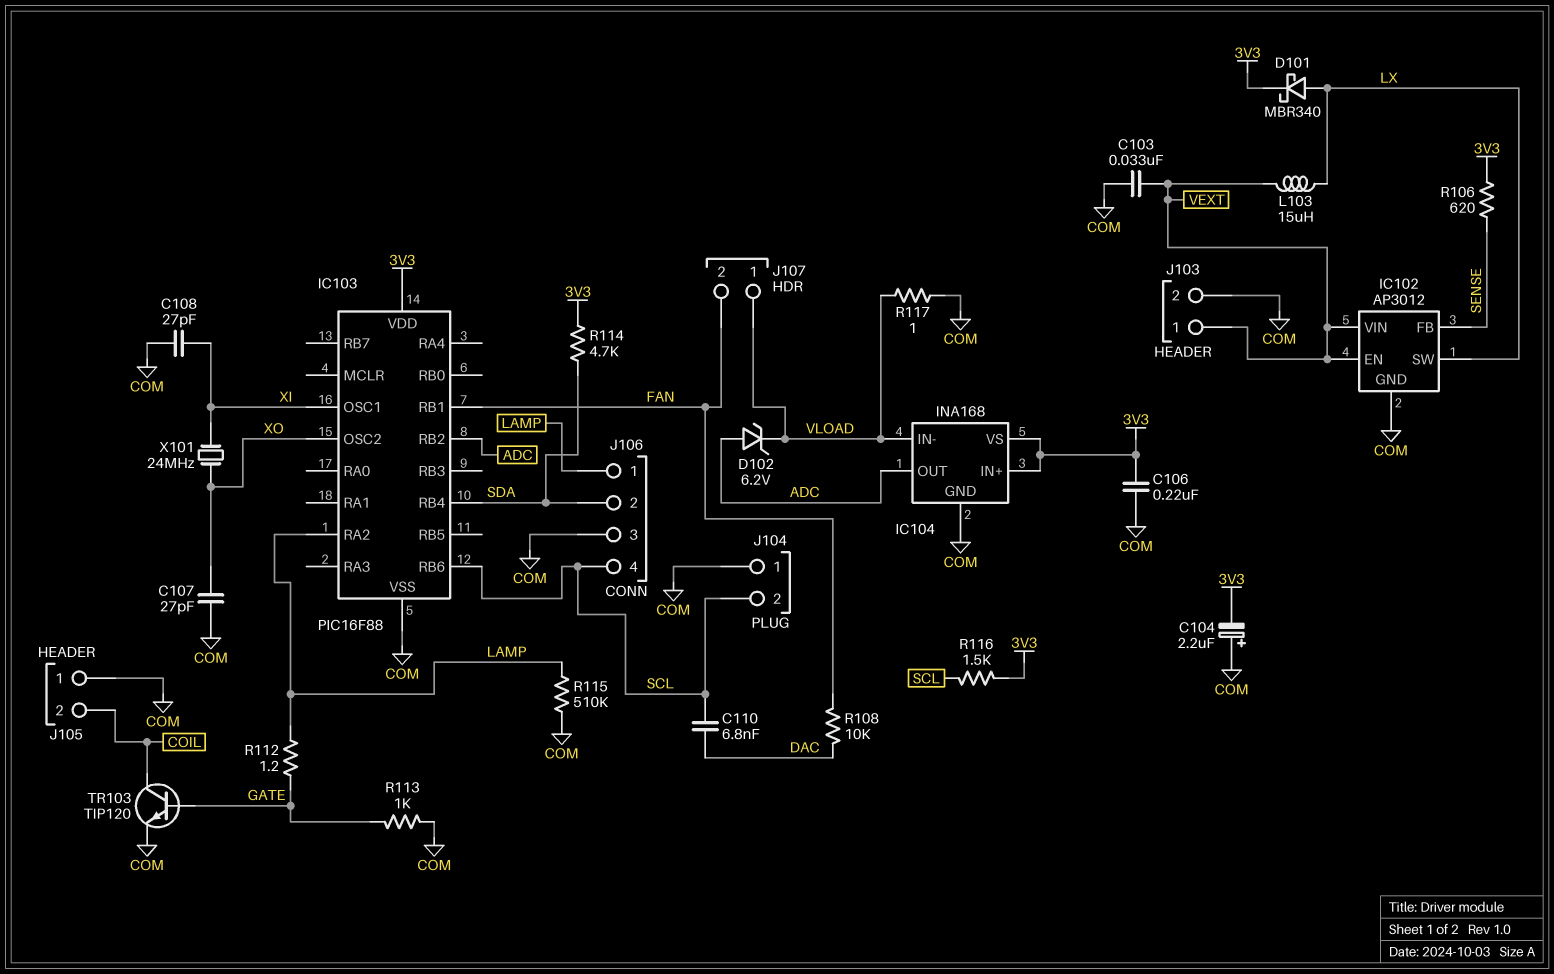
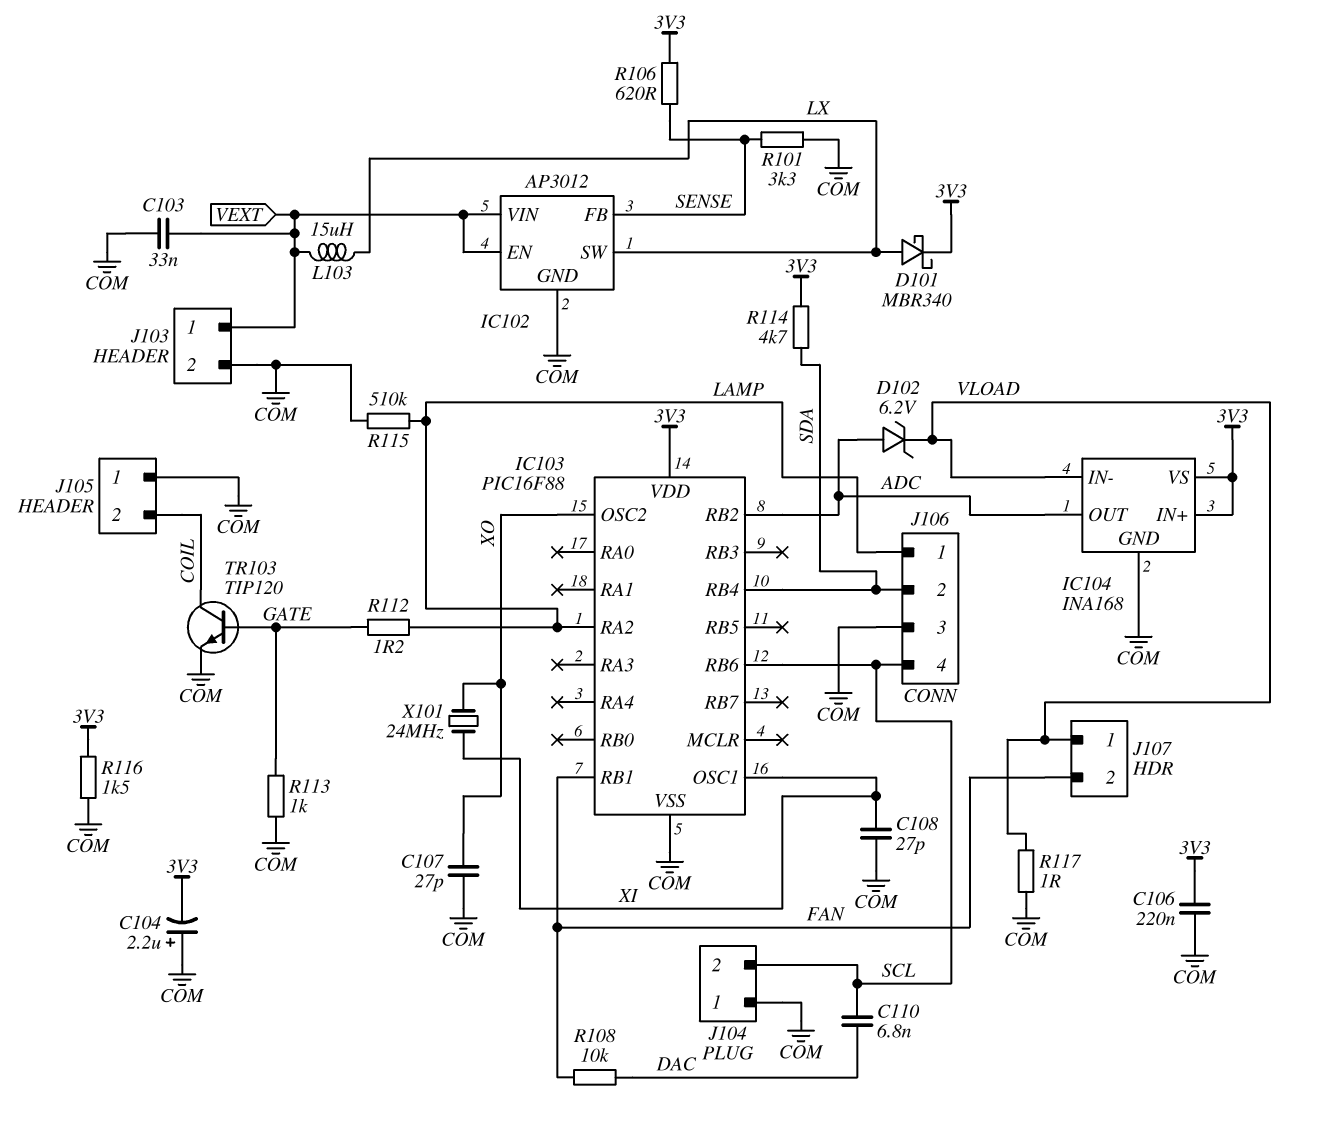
R101: none -> 3.3k (COM, SENSE)
R116: 1.5k (3V3, SCL) -> 1.5k (3V3, COM)

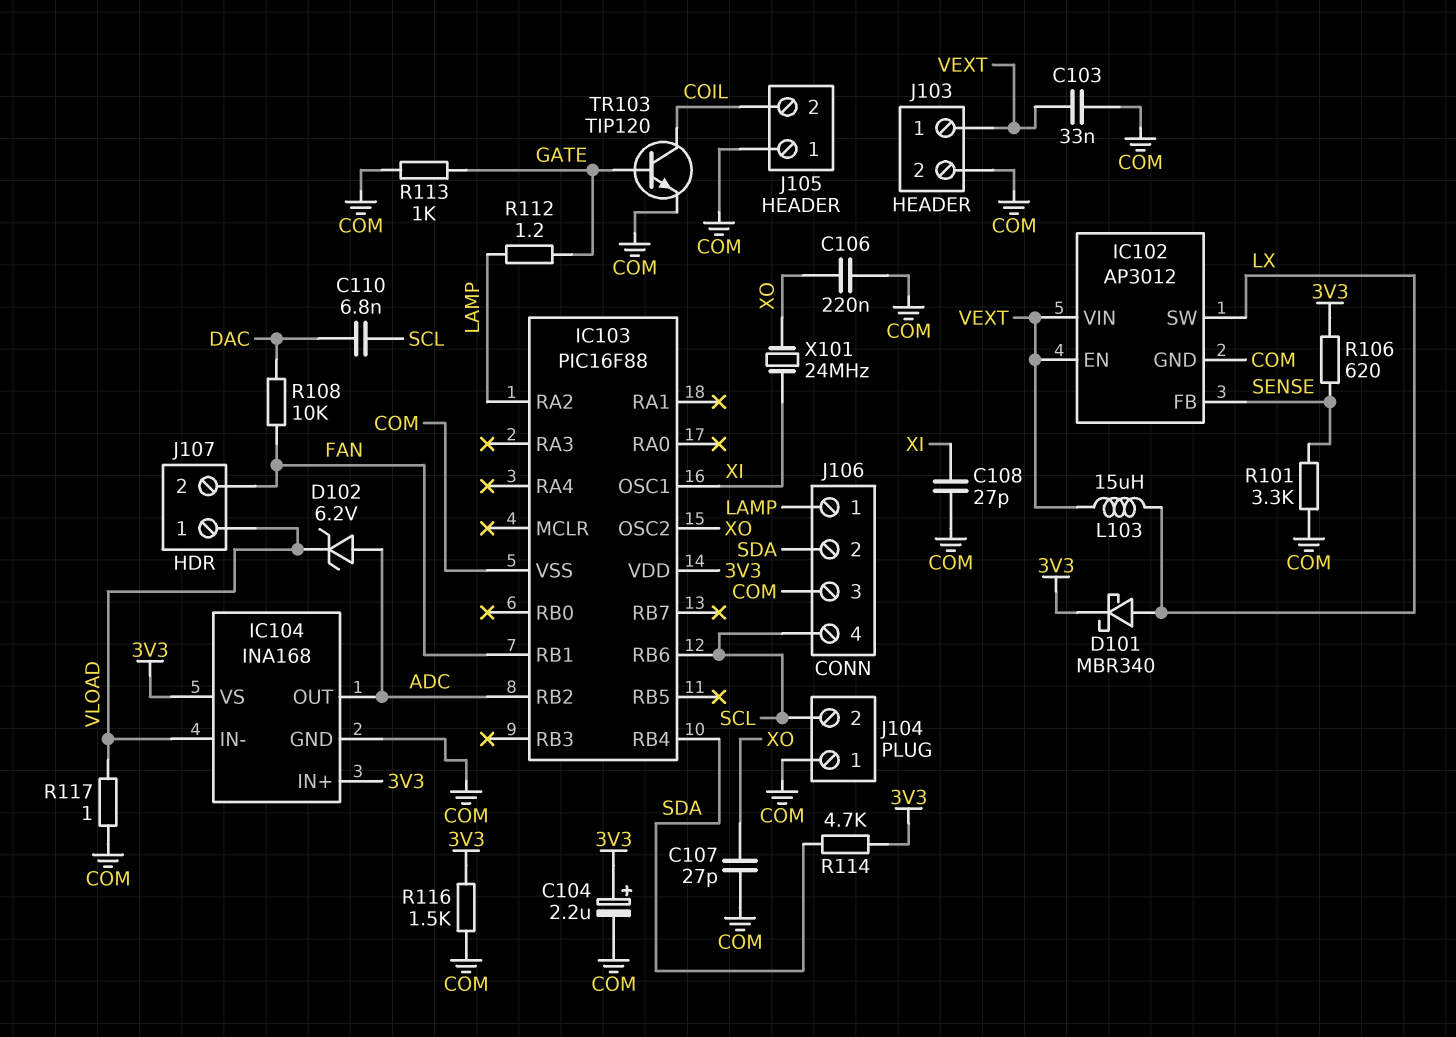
C104: 2.2uF (plus COM, minus 3V3) -> 2.2uF (plus 3V3, minus COM)
C106: 220nF (3V3, COM) -> 220nF (COM, XO)
R115: 510k (COM, LAMP) -> none

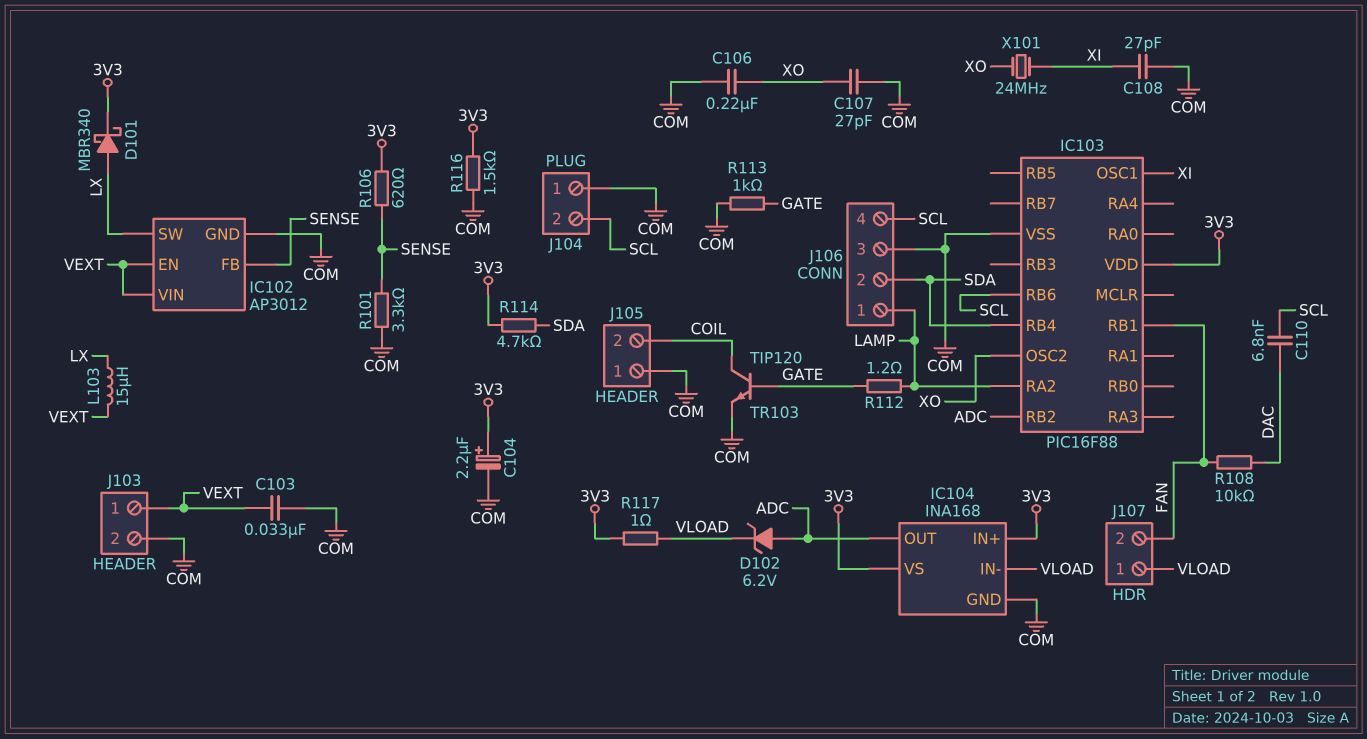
R117: 1 (COM, VLOAD) -> 1 (3V3, VLOAD)

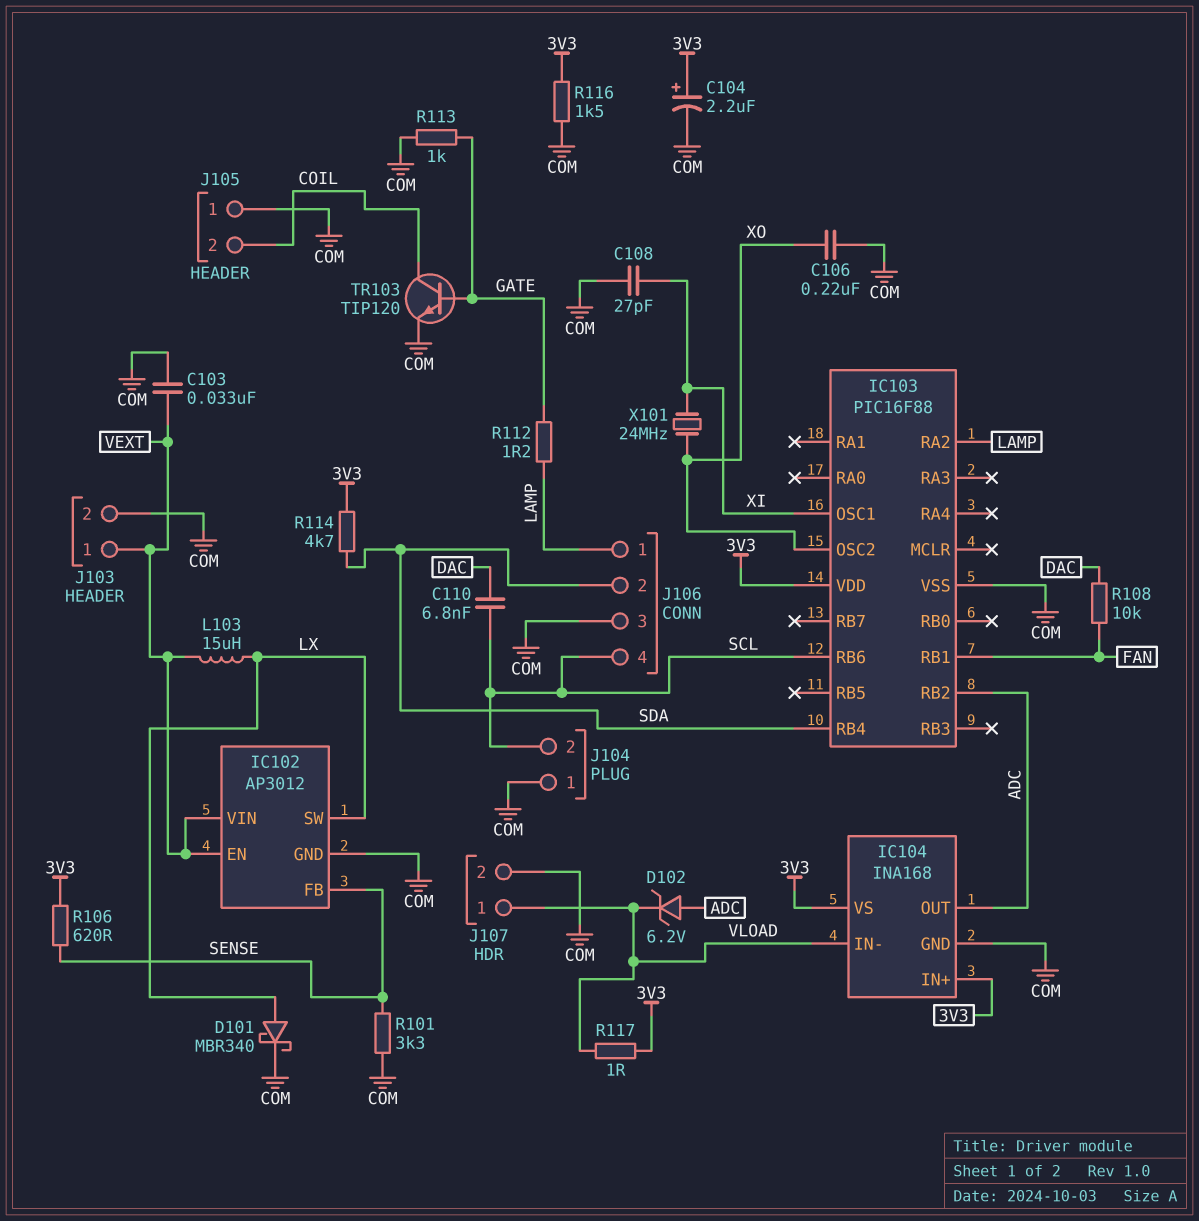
C107: 27pF (COM, XO) -> none
D101: schottky MBR340 (A LX, K 3V3) -> schottky MBR340 (A LX, K COM)
J107 pin 2: FAN -> COM

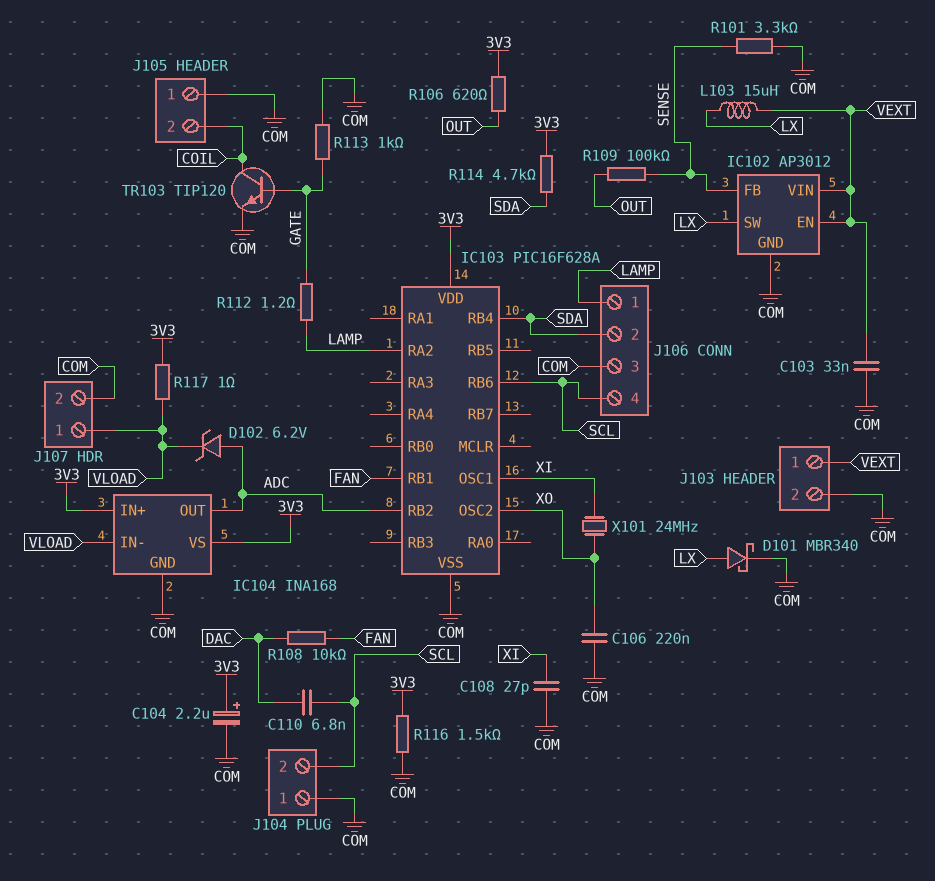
IC103: PIC16F88 -> PIC16F628A
R106: 620 (3V3, SENSE) -> 620 (3V3, OUT)
R109: none -> 100k (OUT, SENSE)

